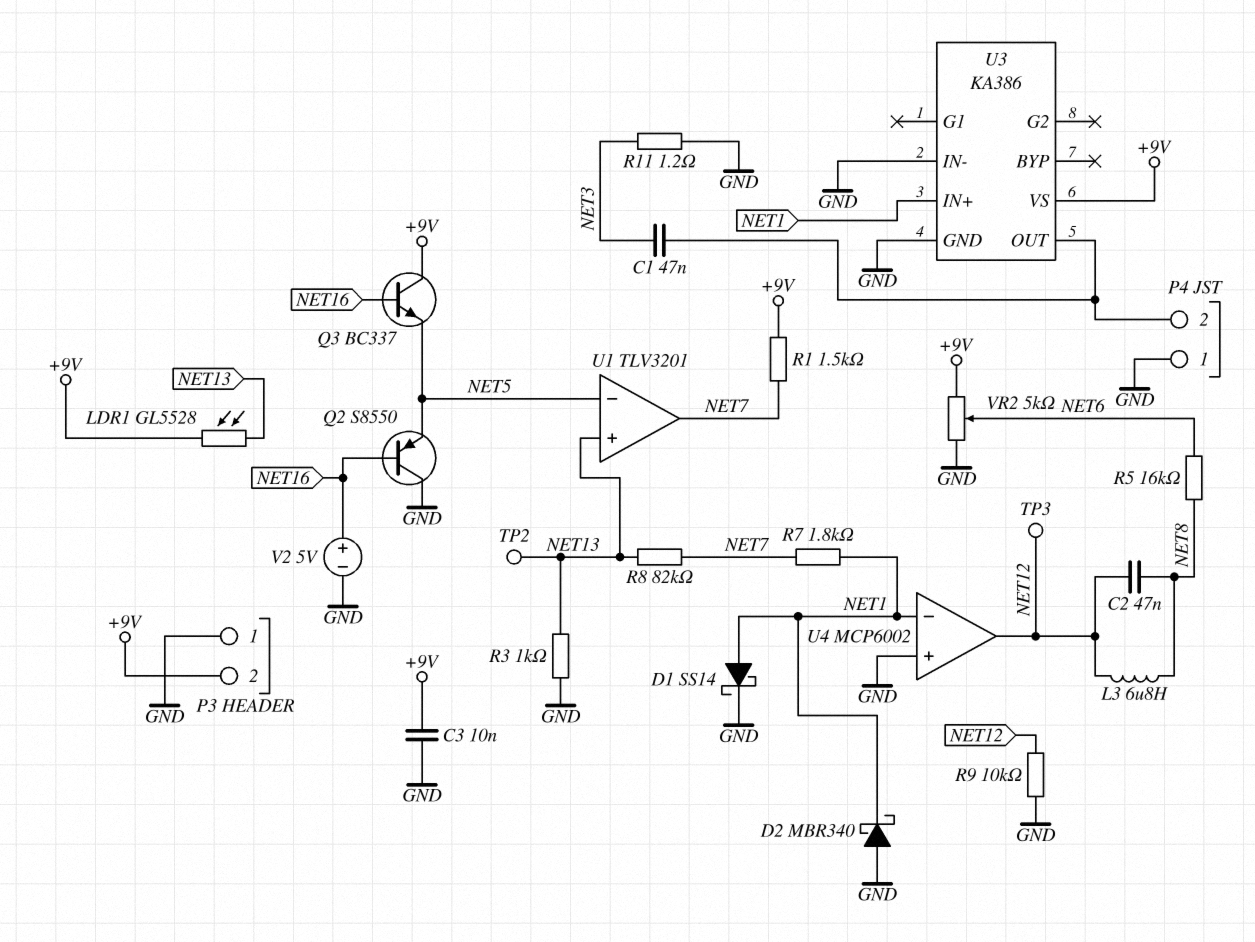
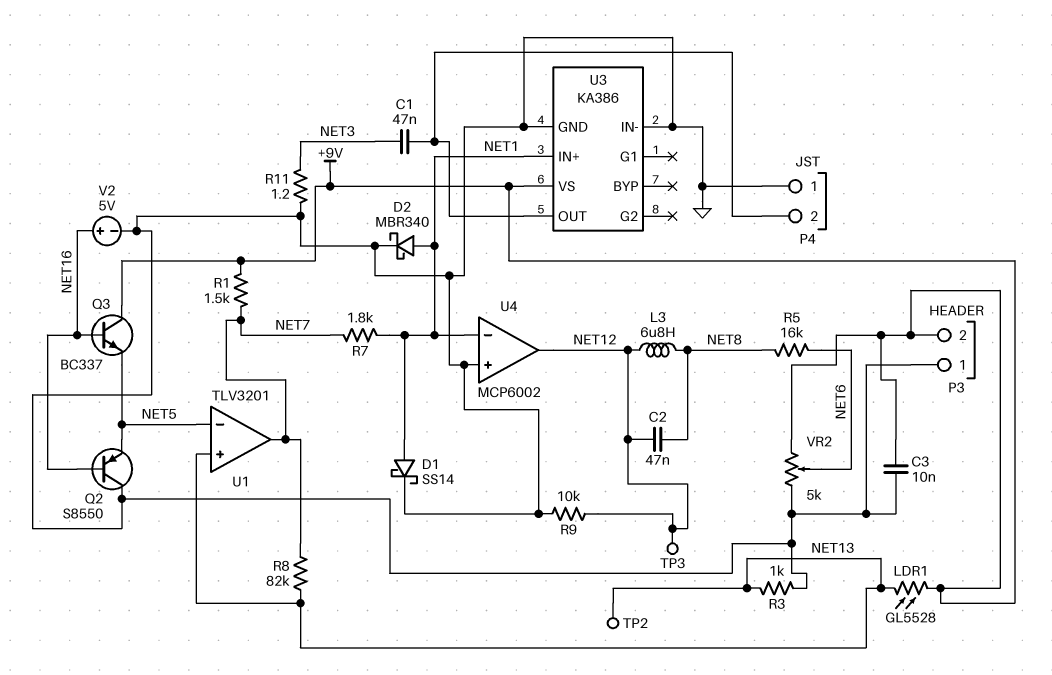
D2: schottky MBR340 (A GND, K NET1) -> schottky MBR340 (A NET1, K GND)

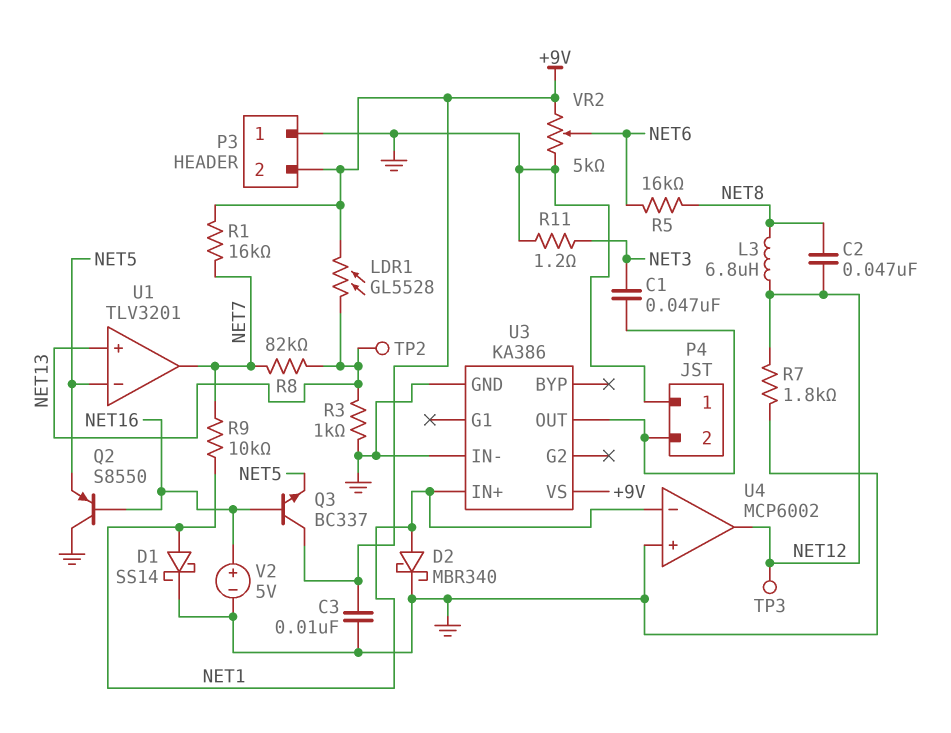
R1: 1.5k (+9V, NET7) -> 16k (+9V, NET7)
R7: 1.8k (NET1, NET7) -> 1.8k (GND, NET12)
R9: 10k (GND, NET12) -> 10k (NET1, NET7)

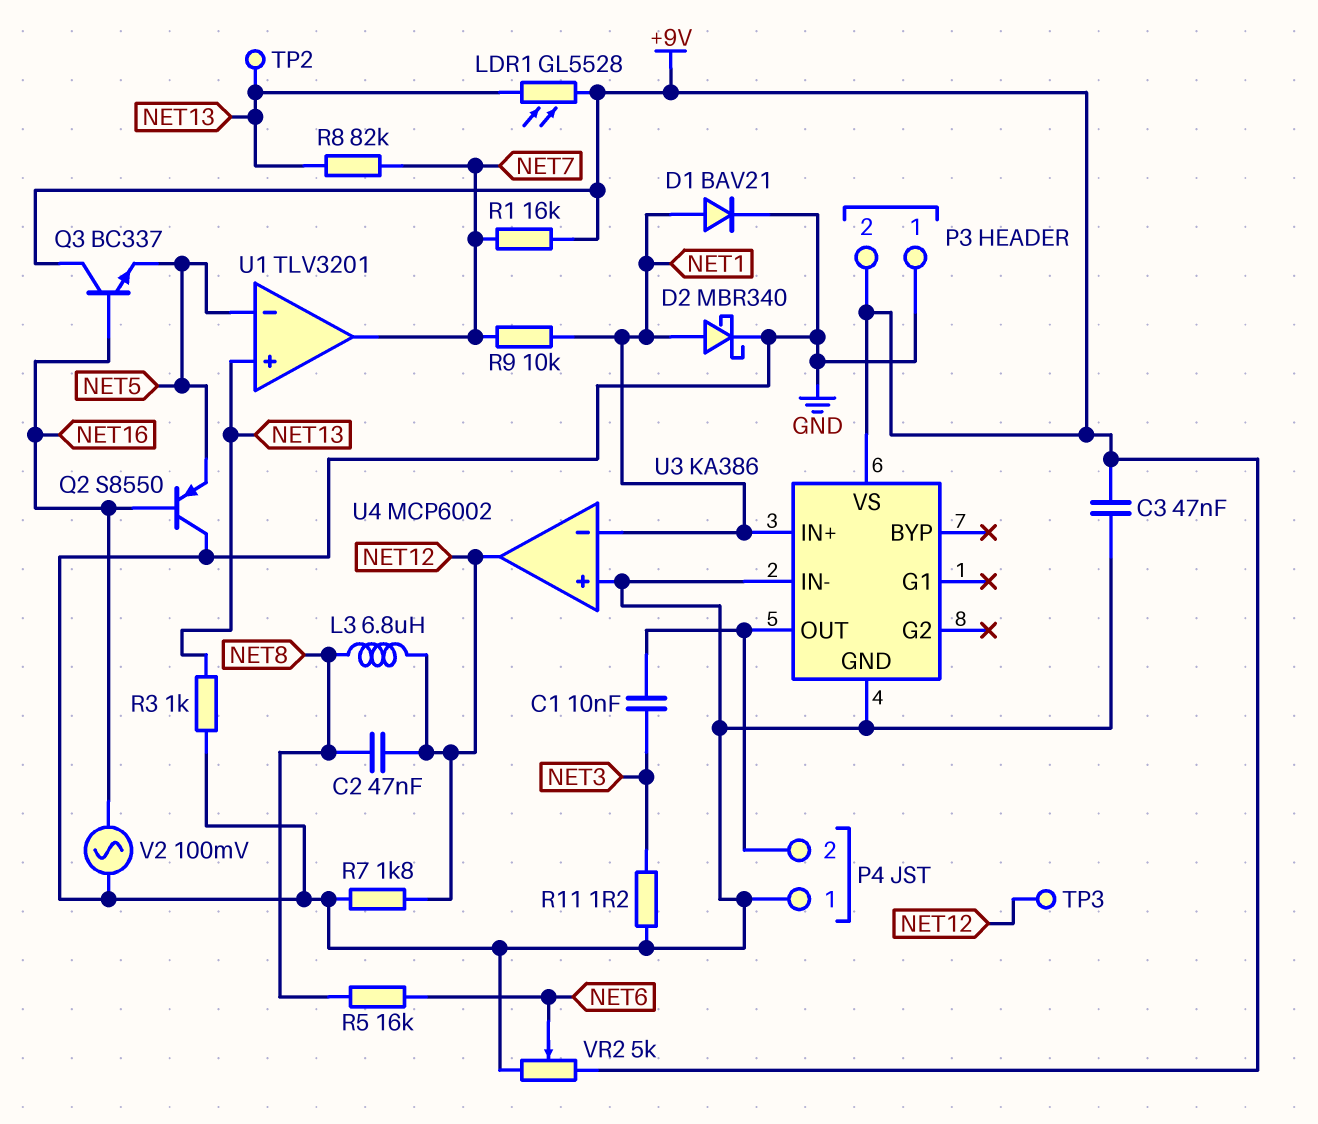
C1: 47nF (NET3, P4/2) -> 10nF (NET3, P4/2)
C3: 10nF (+9V, GND) -> 47nF (+9V, GND)
D1: schottky SS14 (A NET1, K GND) -> diode BAV21 (A NET1, K GND)
V2: 5V (plus NET16, minus GND) -> AC 100mV (GND, NET16)

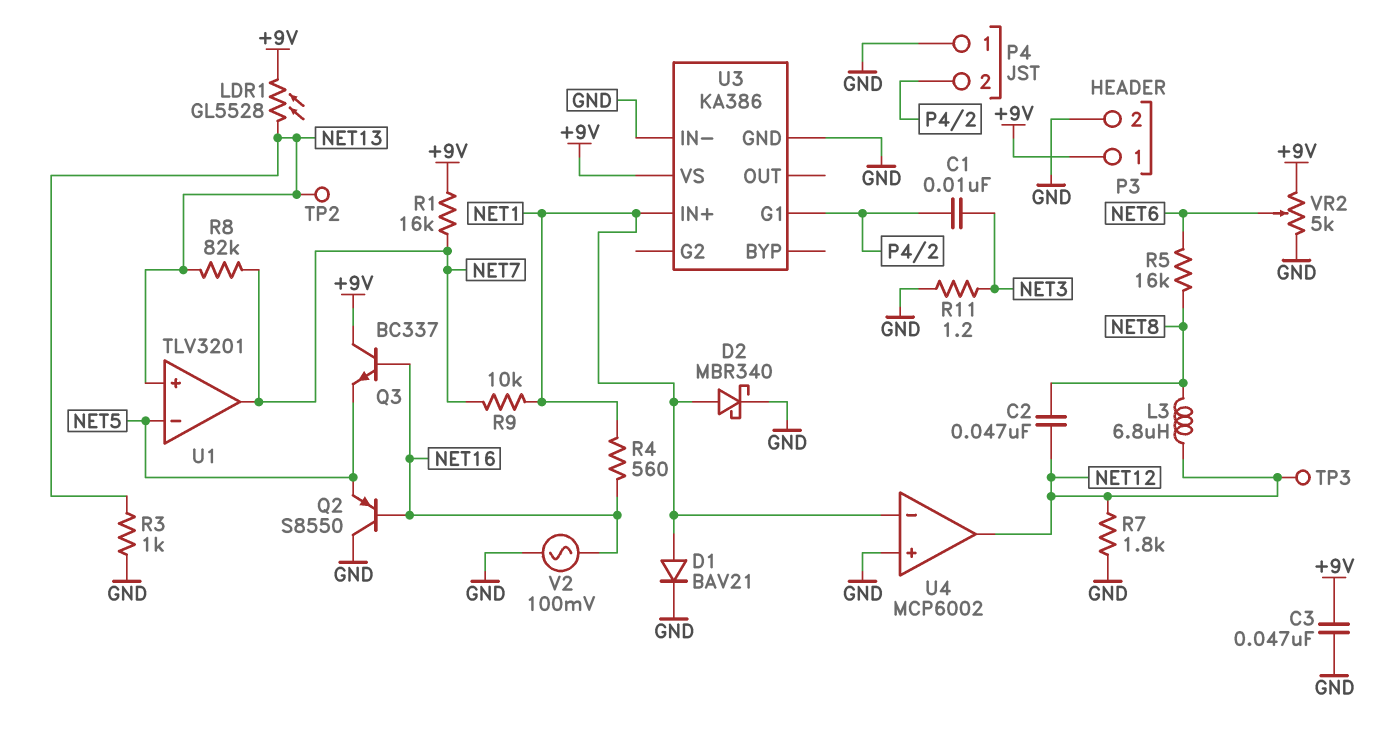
P3 pin 1: GND -> +9V
P3 pin 2: +9V -> GND
R4: none -> 560 (NET1, NET16)
U3 pin G1: none -> P4/2
U3 pin OUT: P4/2 -> none

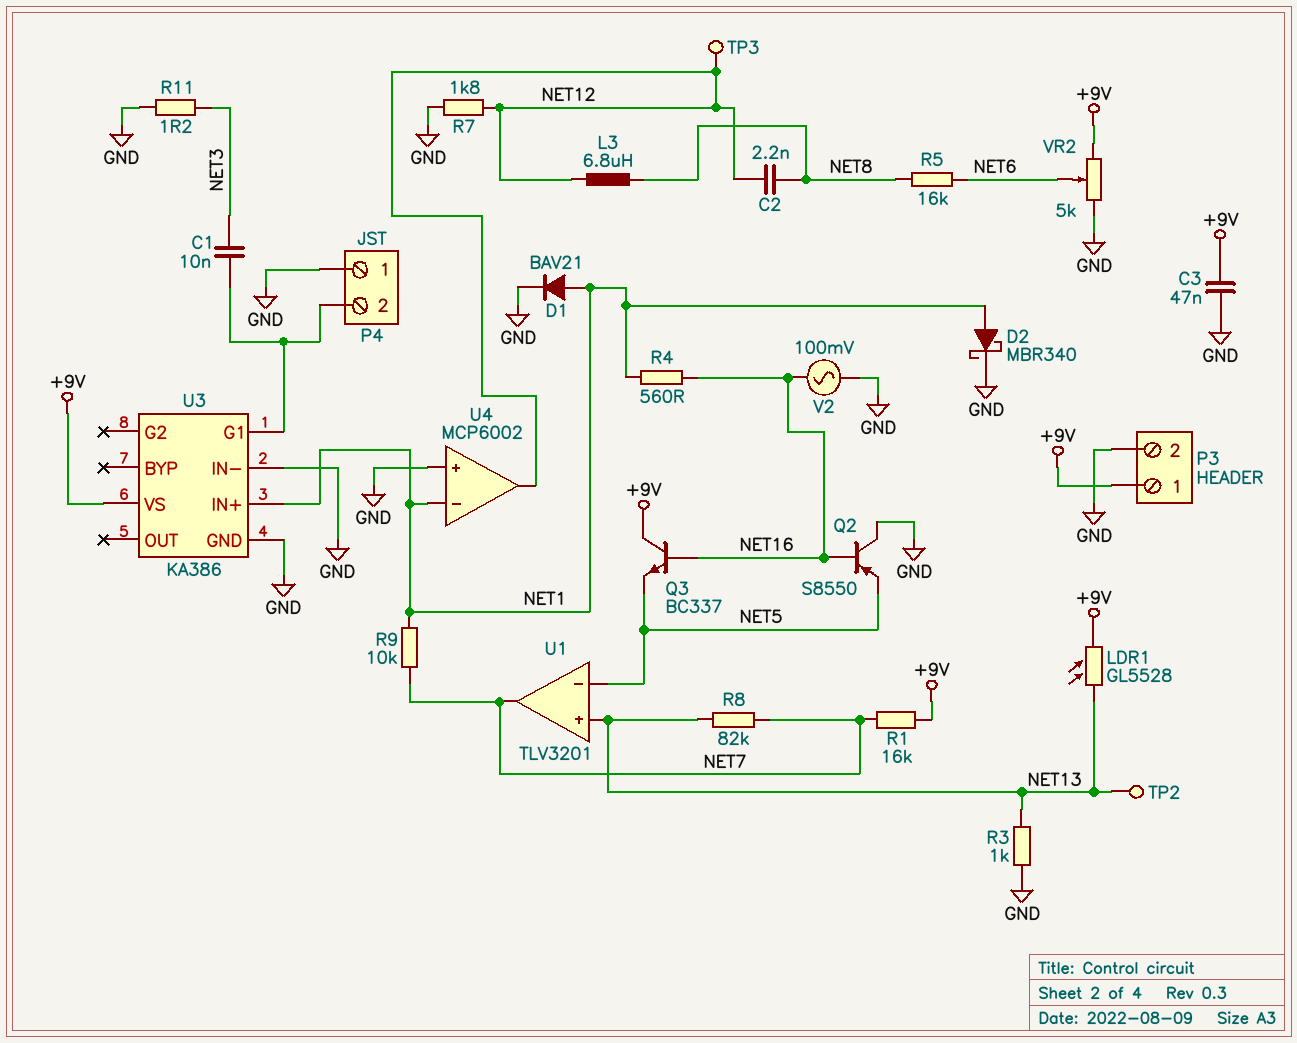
C2: 47nF (NET8, NET12) -> 2.2nF (NET8, NET12)

